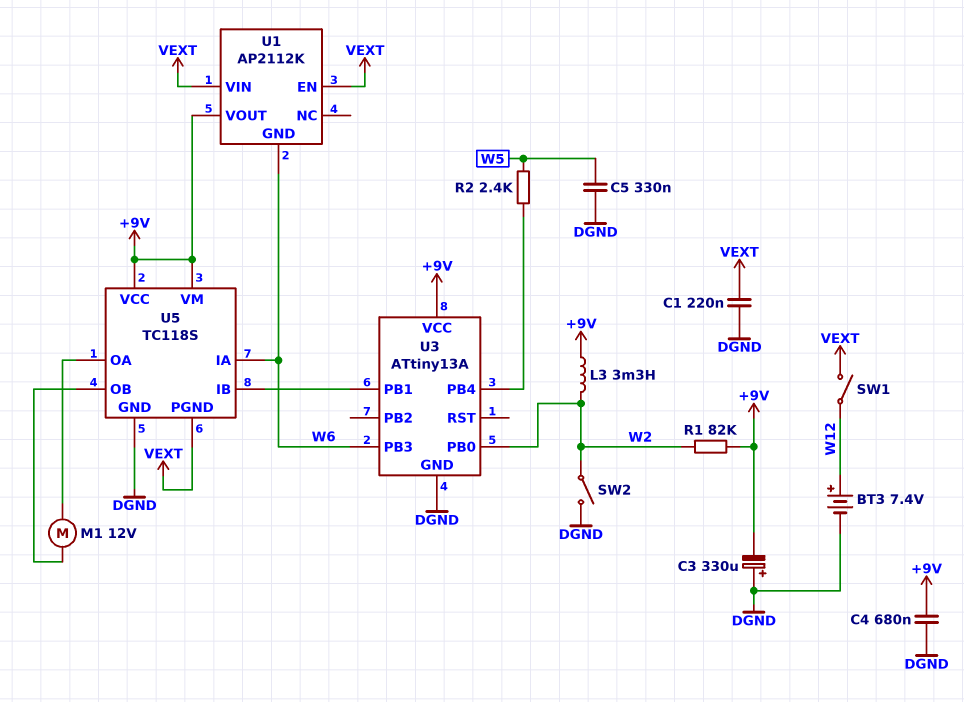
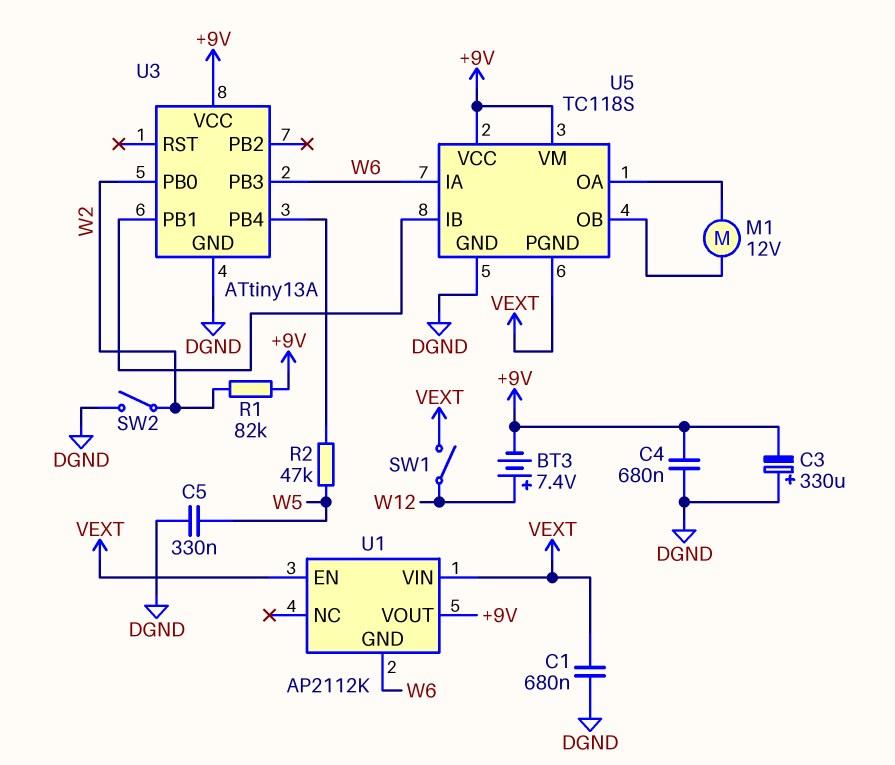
BT3: 7.4V (plus W12, minus DGND) -> 7.4V (plus W12, minus +9V)
C1: 220nF (DGND, VEXT) -> 680nF (DGND, VEXT)
L3: 3.3mH (+9V, W2) -> none
R2: 2.4k (U3/PB4, W5) -> 47k (U3/PB4, W5)

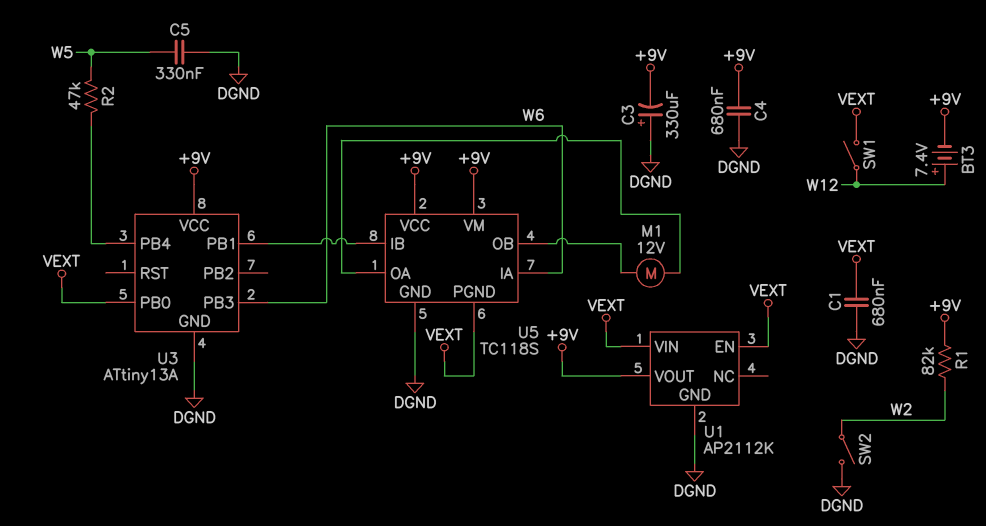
U1 pin GND: W6 -> DGND
U3 pin PB0: W2 -> VEXT

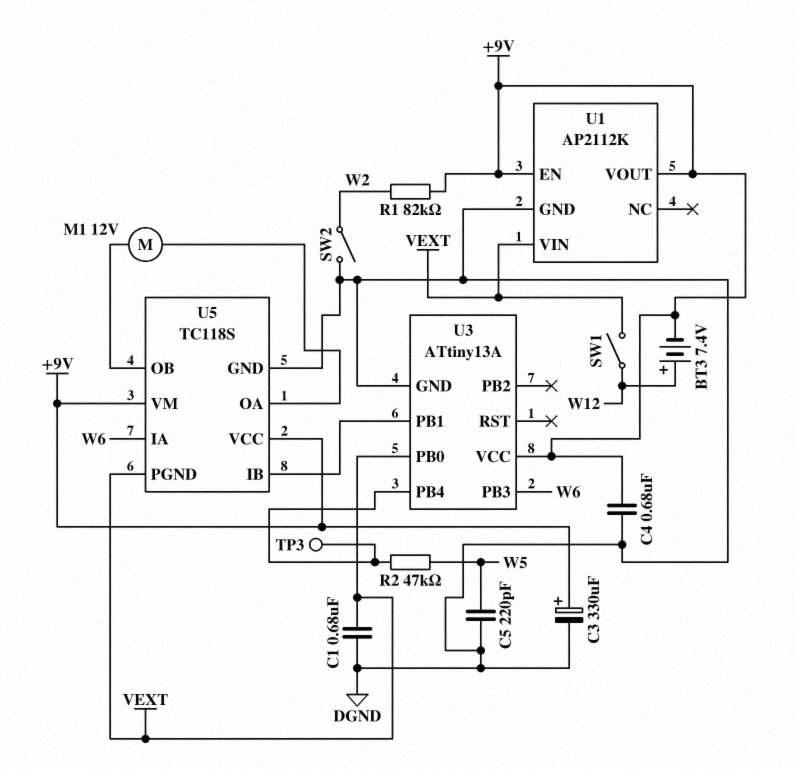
C3: 330uF (plus DGND, minus +9V) -> 330uF (plus +9V, minus DGND)
C5: 330nF (DGND, W5) -> 220pF (DGND, W5)
TP3: none -> test point (U3/PB4)
U1 pin EN: VEXT -> +9V

